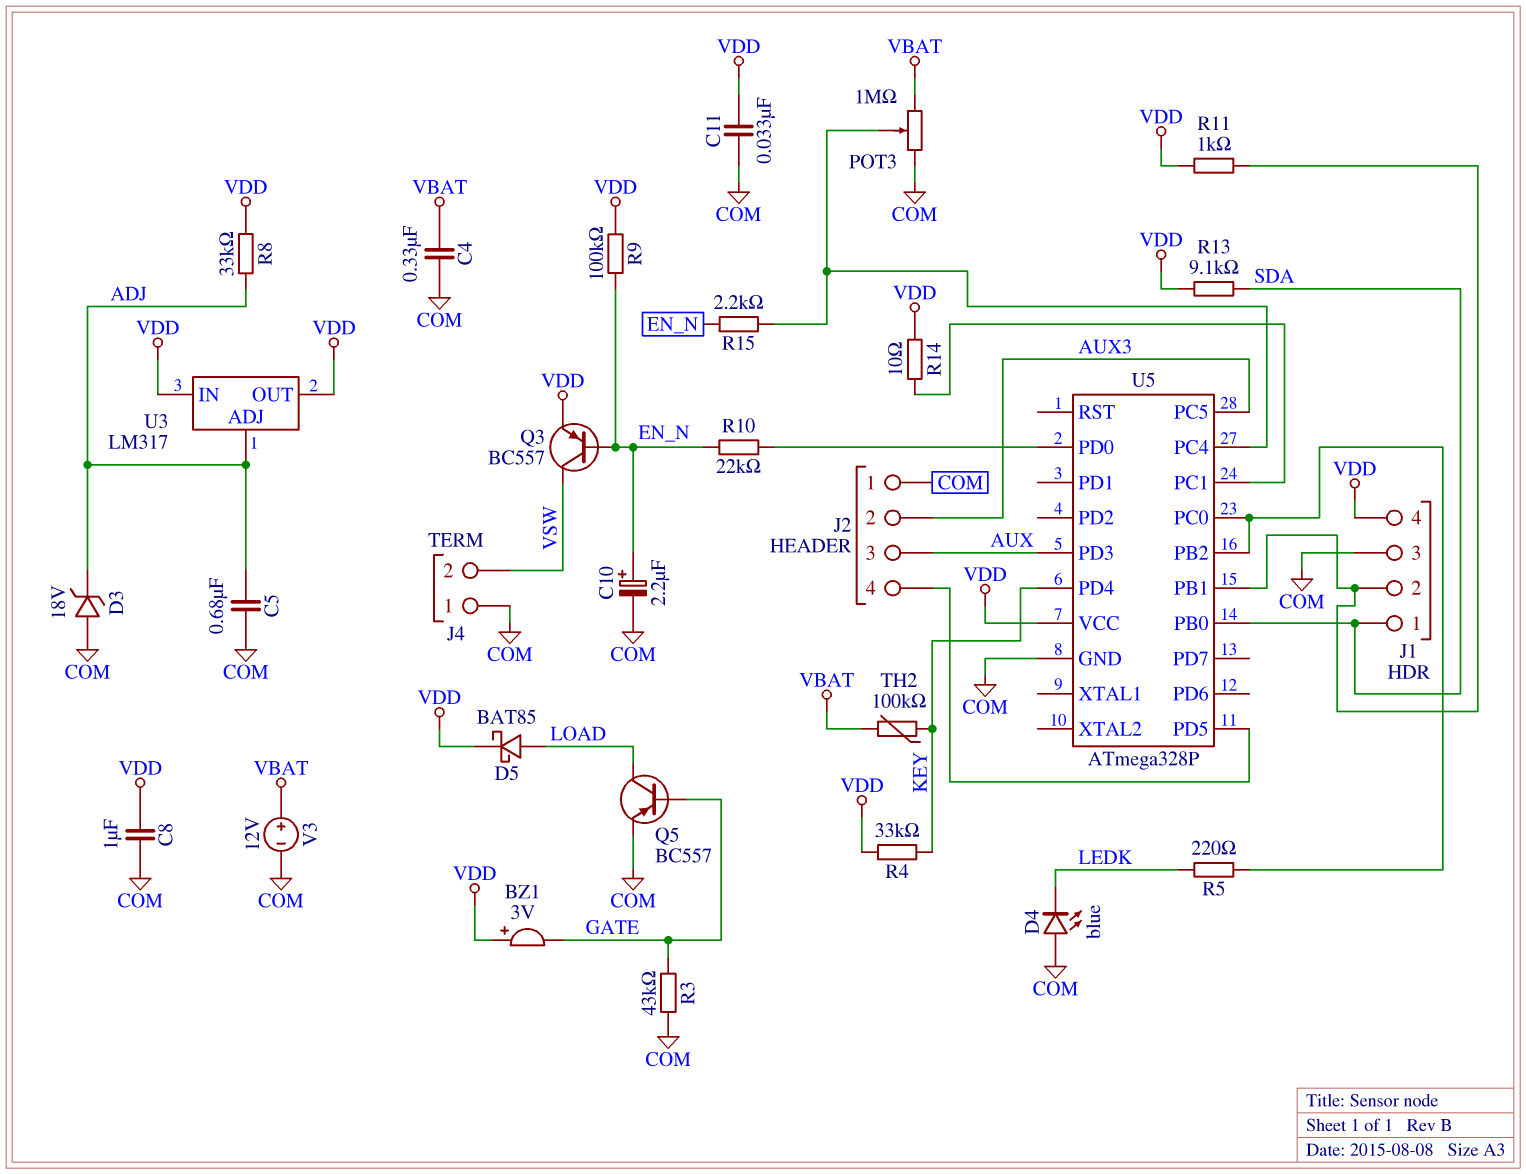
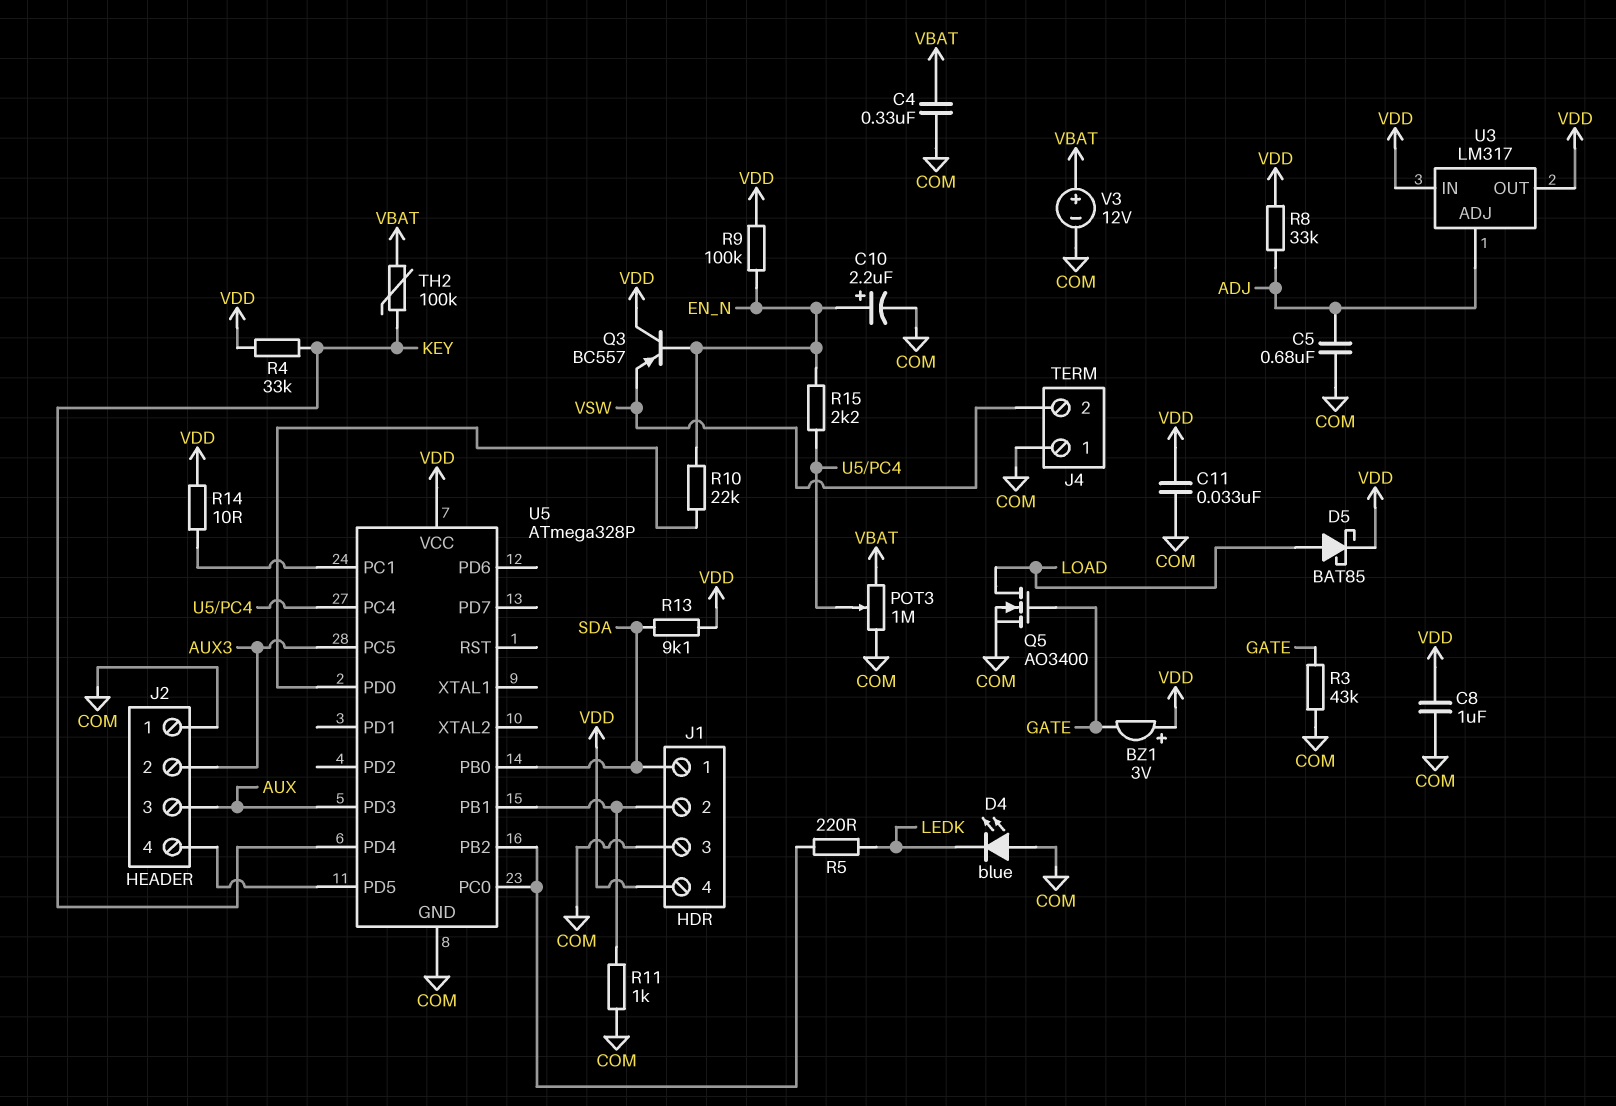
D3: zener 18V (A COM, K ADJ) -> none
Q3: PNP BC557 (B EN_N, C VSW, E VDD) -> PNP BC557 (B EN_N, C VDD, E VSW)
Q5: PNP BC557 (B GATE, C LOAD, E COM) -> NMOS AO3400 (G GATE, D LOAD, S COM)
R11: 1k (J1/2, VDD) -> 1k (COM, J1/2)

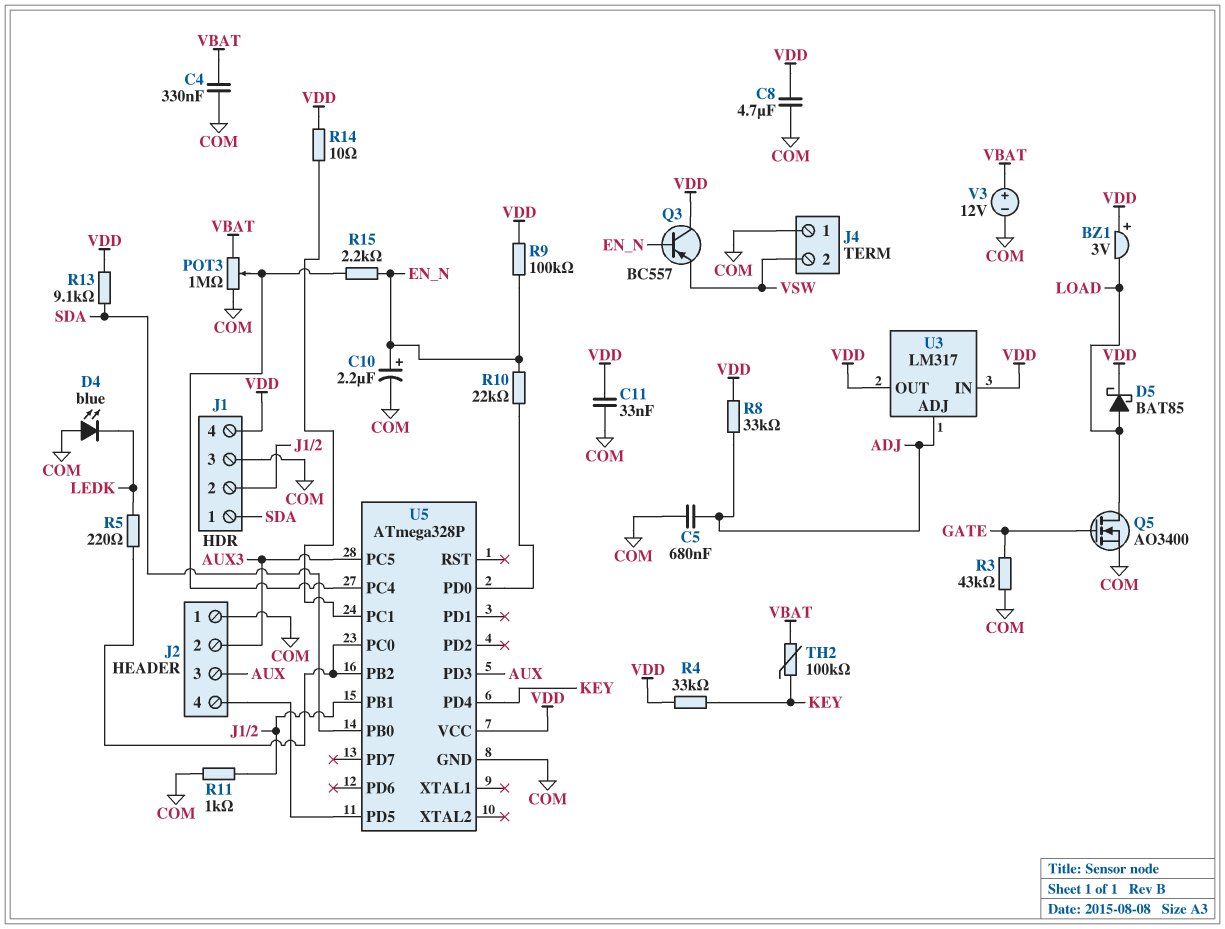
BZ1: buzzer 3V (plus VDD, minus GATE) -> buzzer 3V (plus VDD, minus LOAD)
C8: 1uF (COM, VDD) -> 4.7uF (COM, VDD)

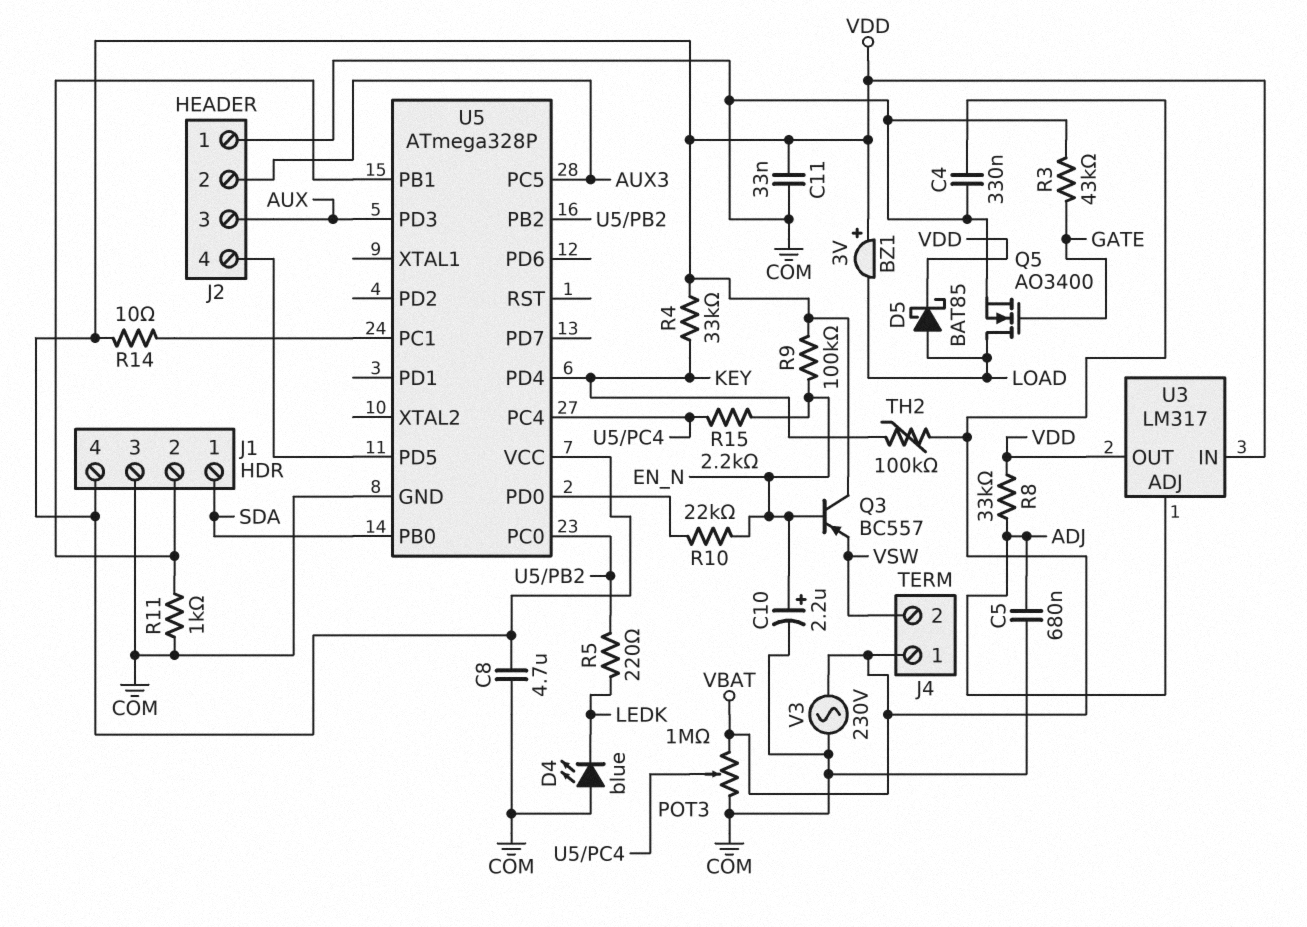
J4 pin 1: COM -> VBAT
R13: 9.1k (SDA, VDD) -> none
V3: 12V (plus VBAT, minus COM) -> AC 230V (COM, VBAT)

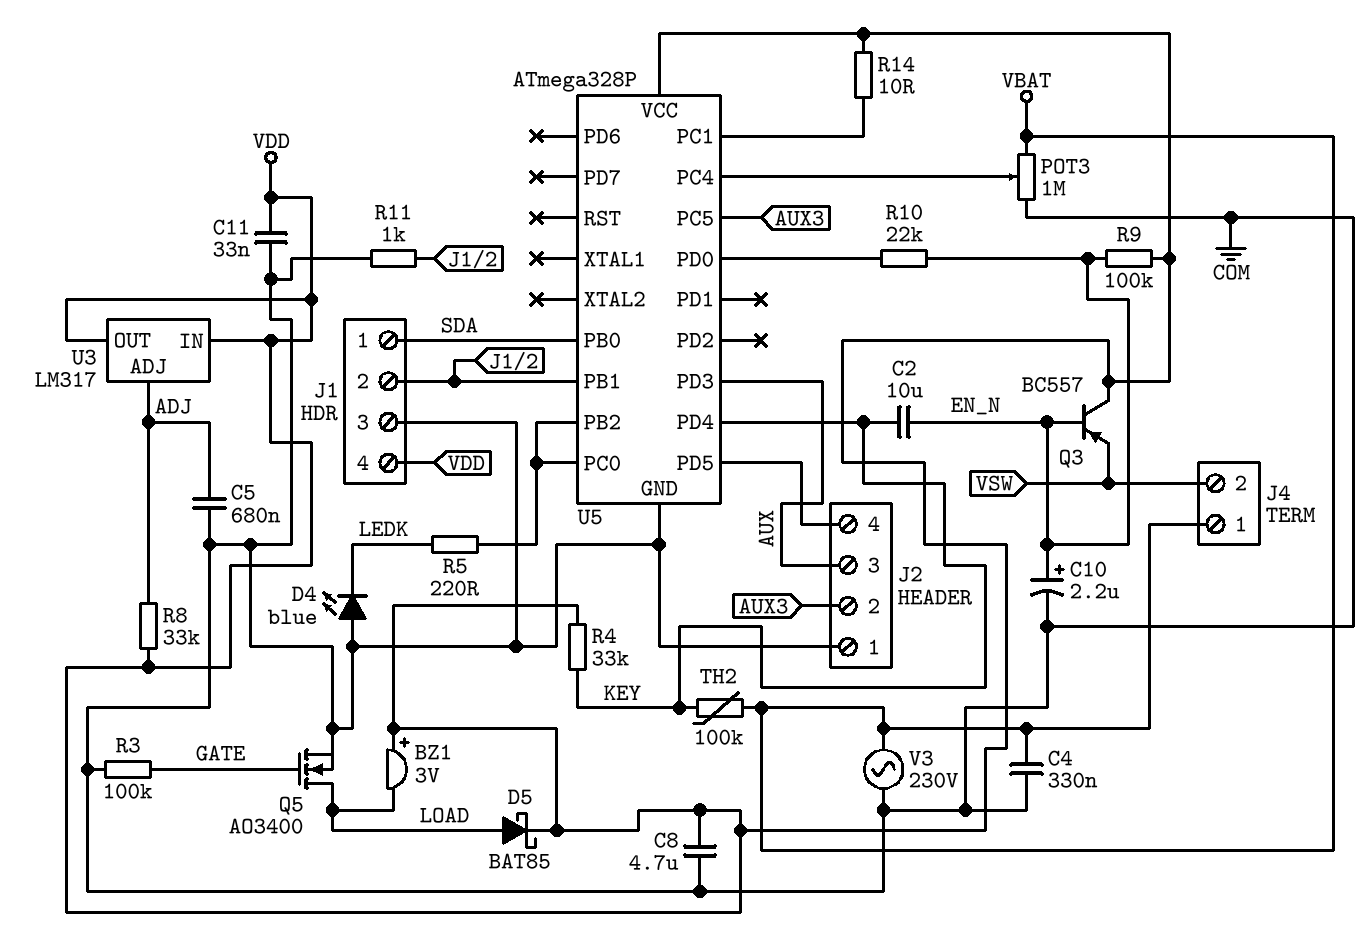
C2: none -> 10uF (EN_N, KEY)
R3: 43k (COM, GATE) -> 100k (COM, GATE)
R15: 2.2k (EN_N, U5/PC4) -> none

